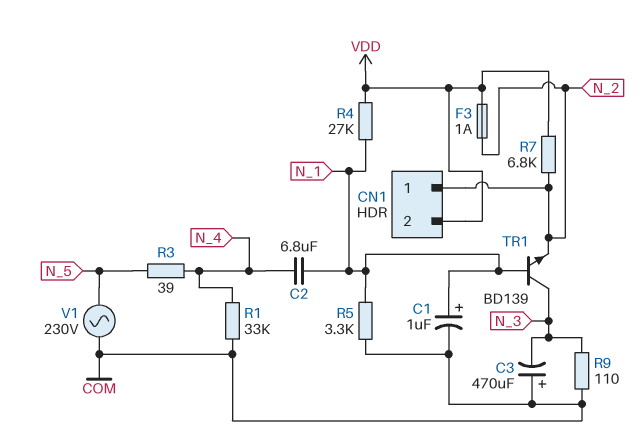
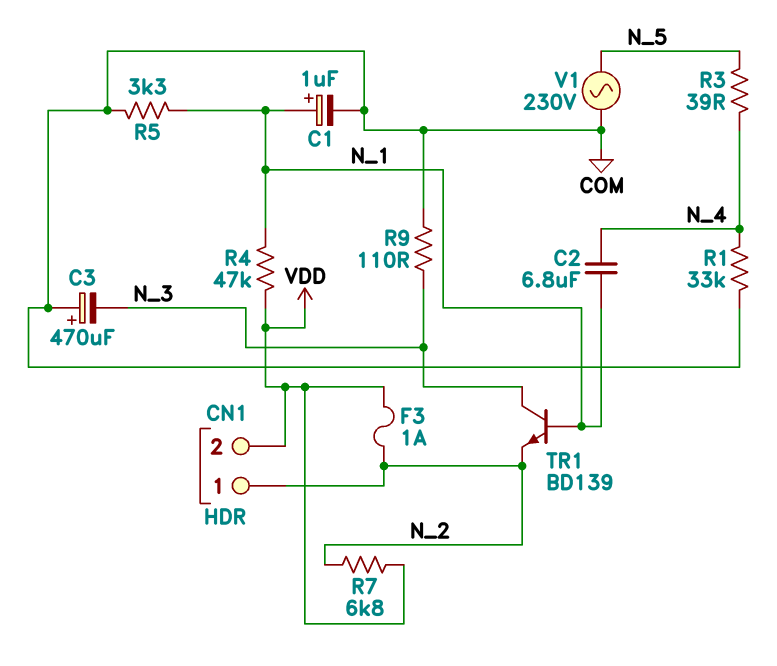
R4: 27k (N_1, VDD) -> 47k (N_1, VDD)

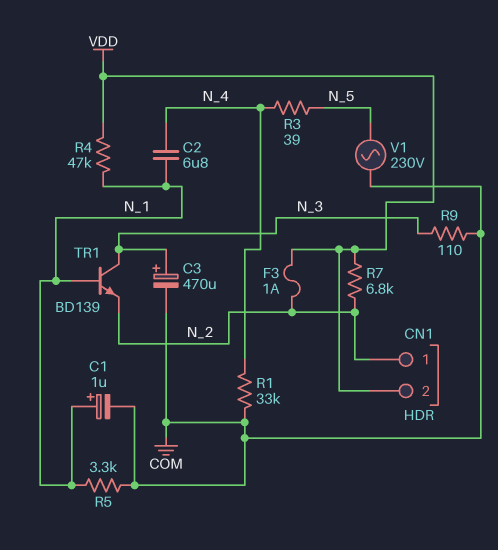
C3: 470uF (plus COM, minus N_3) -> 470uF (plus N_3, minus COM)

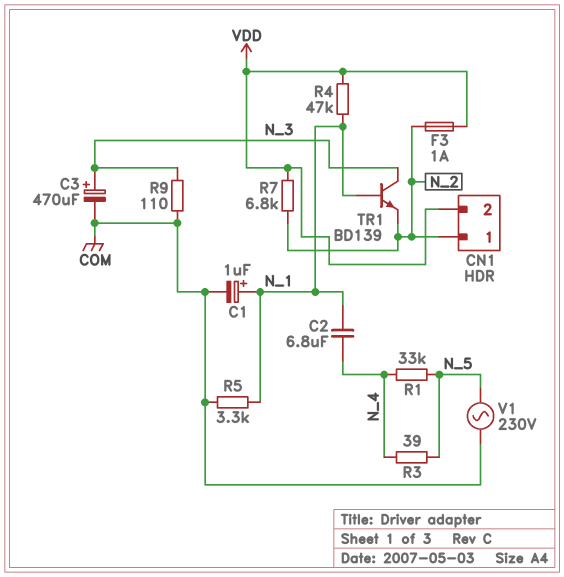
R1: 33k (COM, N_4) -> 33k (N_4, N_5)

